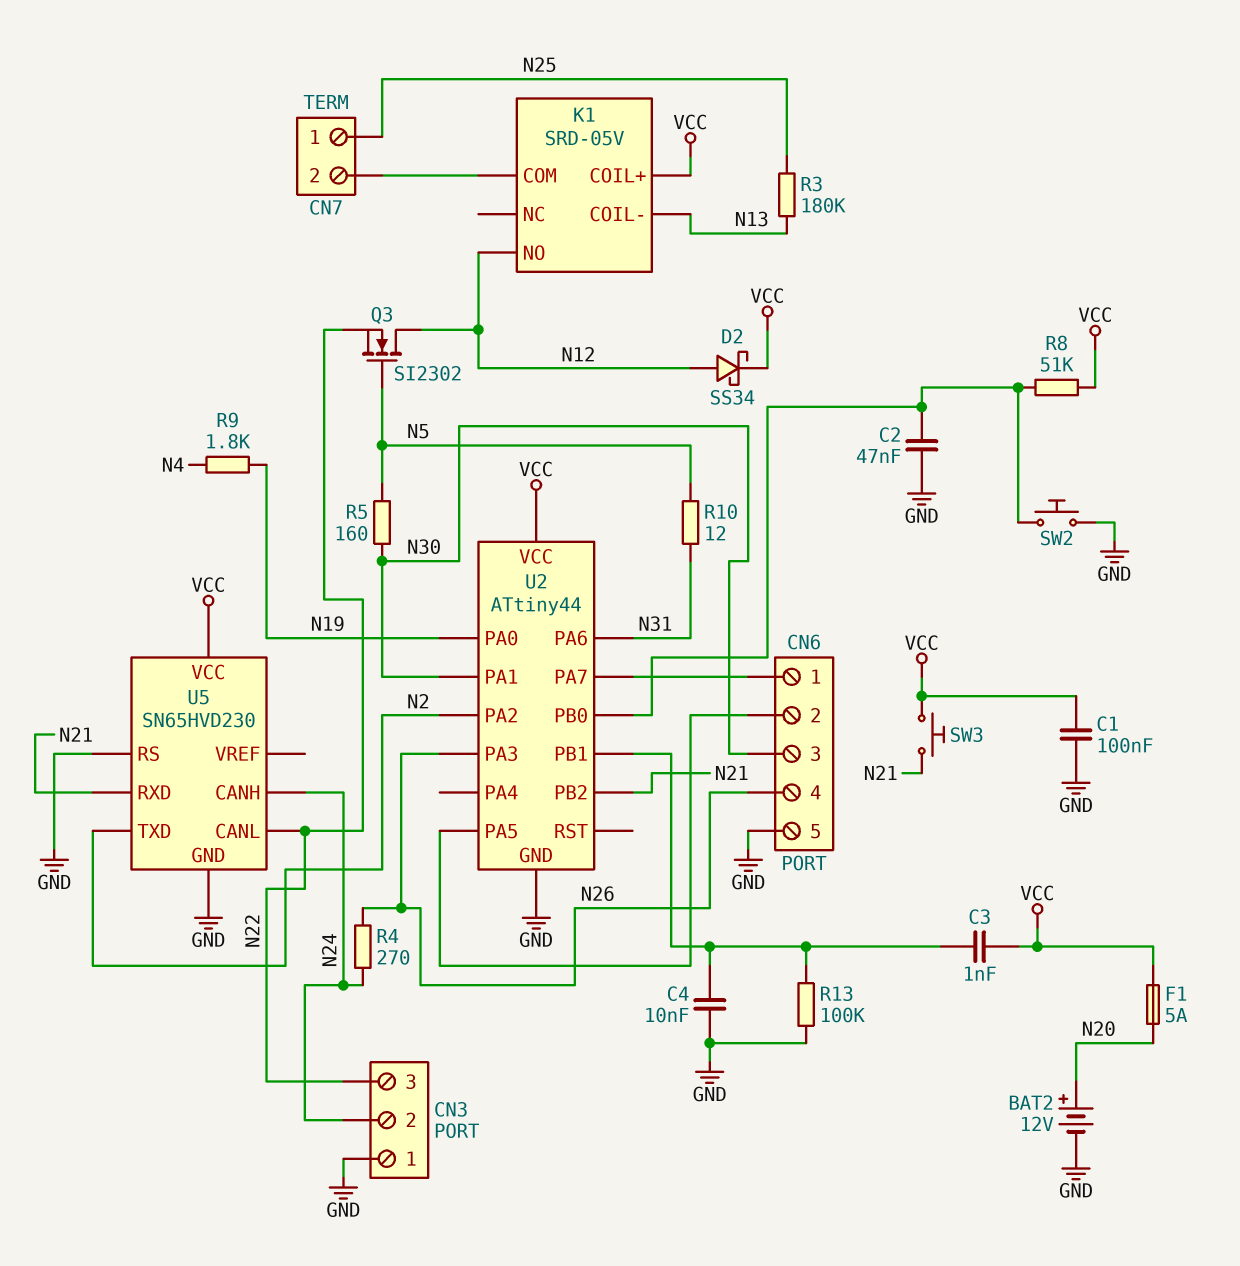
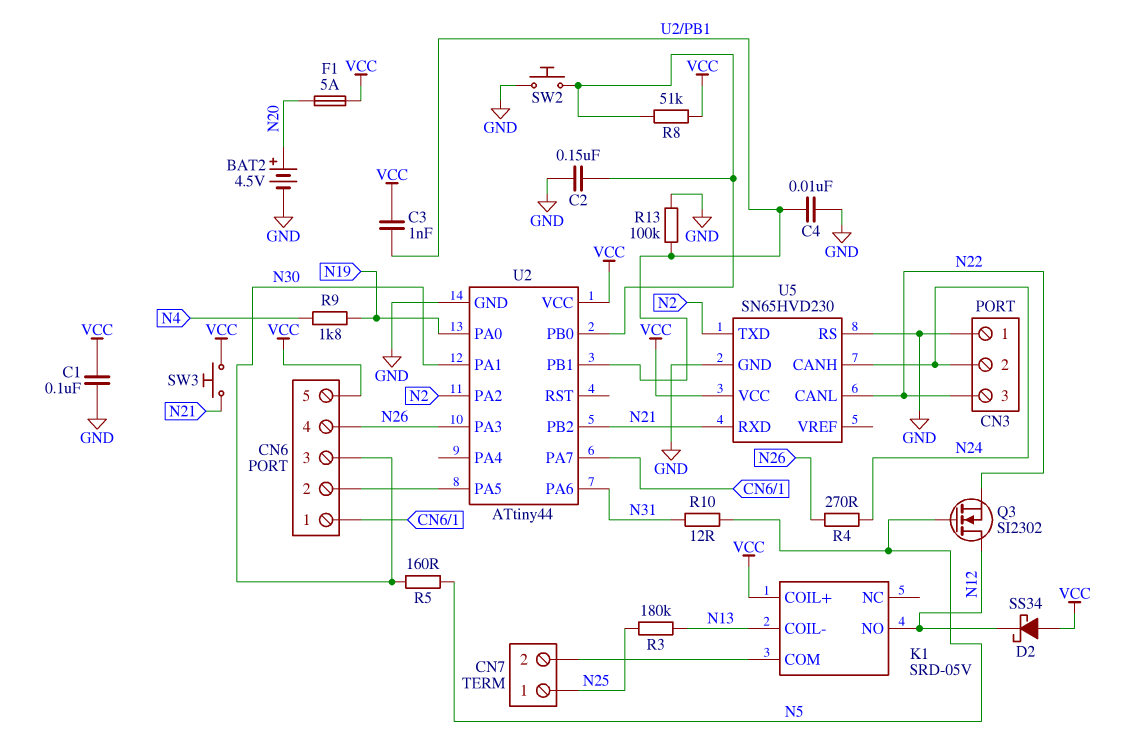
BAT2: 12V (plus N20, minus GND) -> 4.5V (plus N20, minus GND)
C2: 47nF (GND, U2/PB0) -> 150nF (GND, U2/PB0)
CN6 pin 5: GND -> VCC
D2: schottky SS34 (A N12, K VCC) -> schottky SS34 (A VCC, K N12)

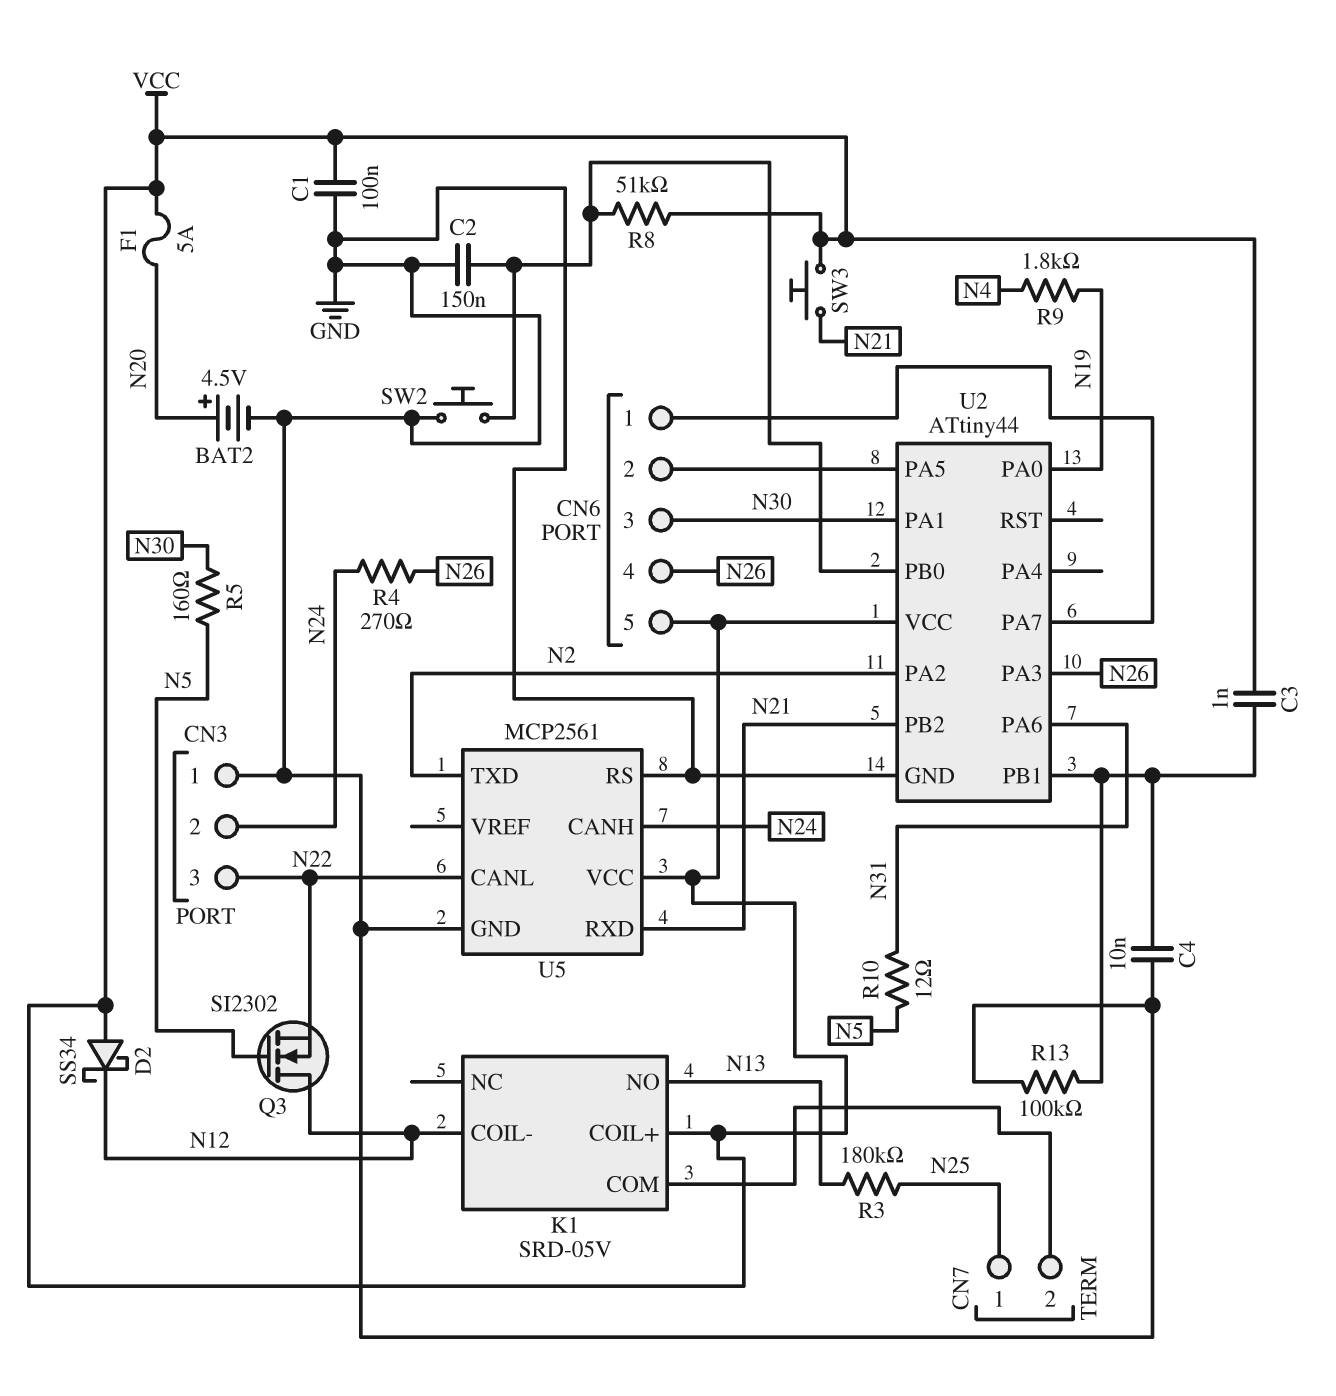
K1 pin COIL-: N13 -> N12
K1 pin NO: N12 -> N13
U5: SN65HVD230 -> MCP2561

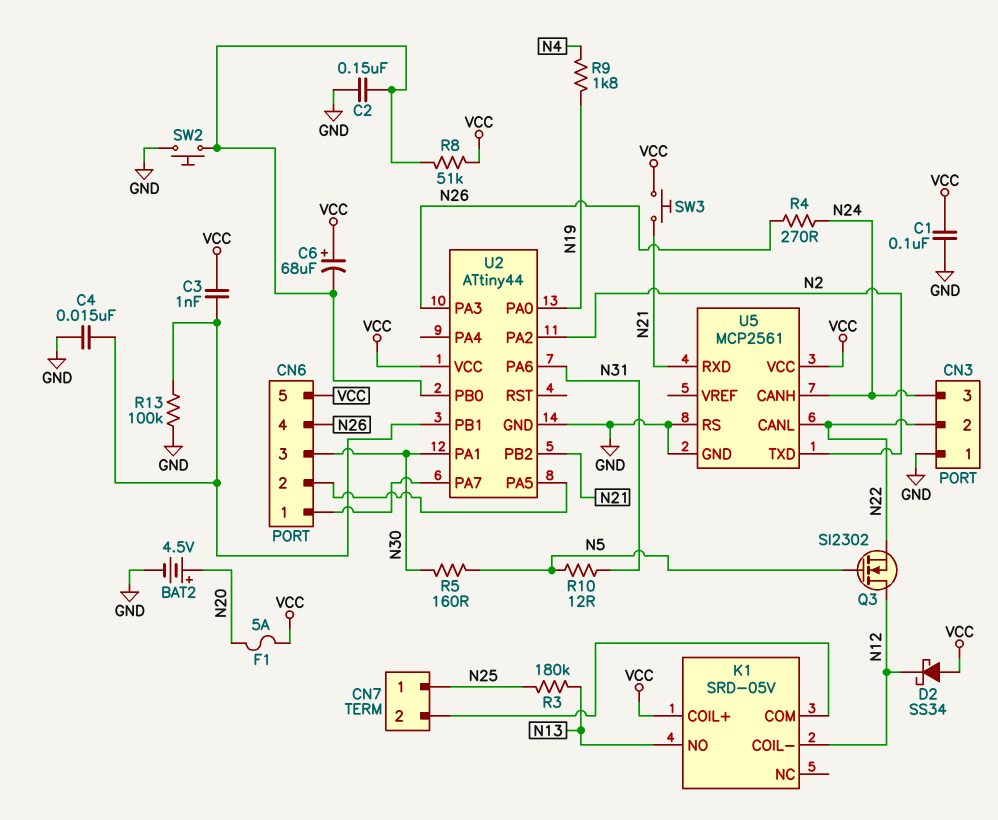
C4: 10nF (GND, U2/PB1) -> 15nF (GND, U2/PB1)
C6: none -> 68uF (plus VCC, minus U2/PB0)
CN3 pin 2: N24 -> N22
CN3 pin 3: N22 -> N24

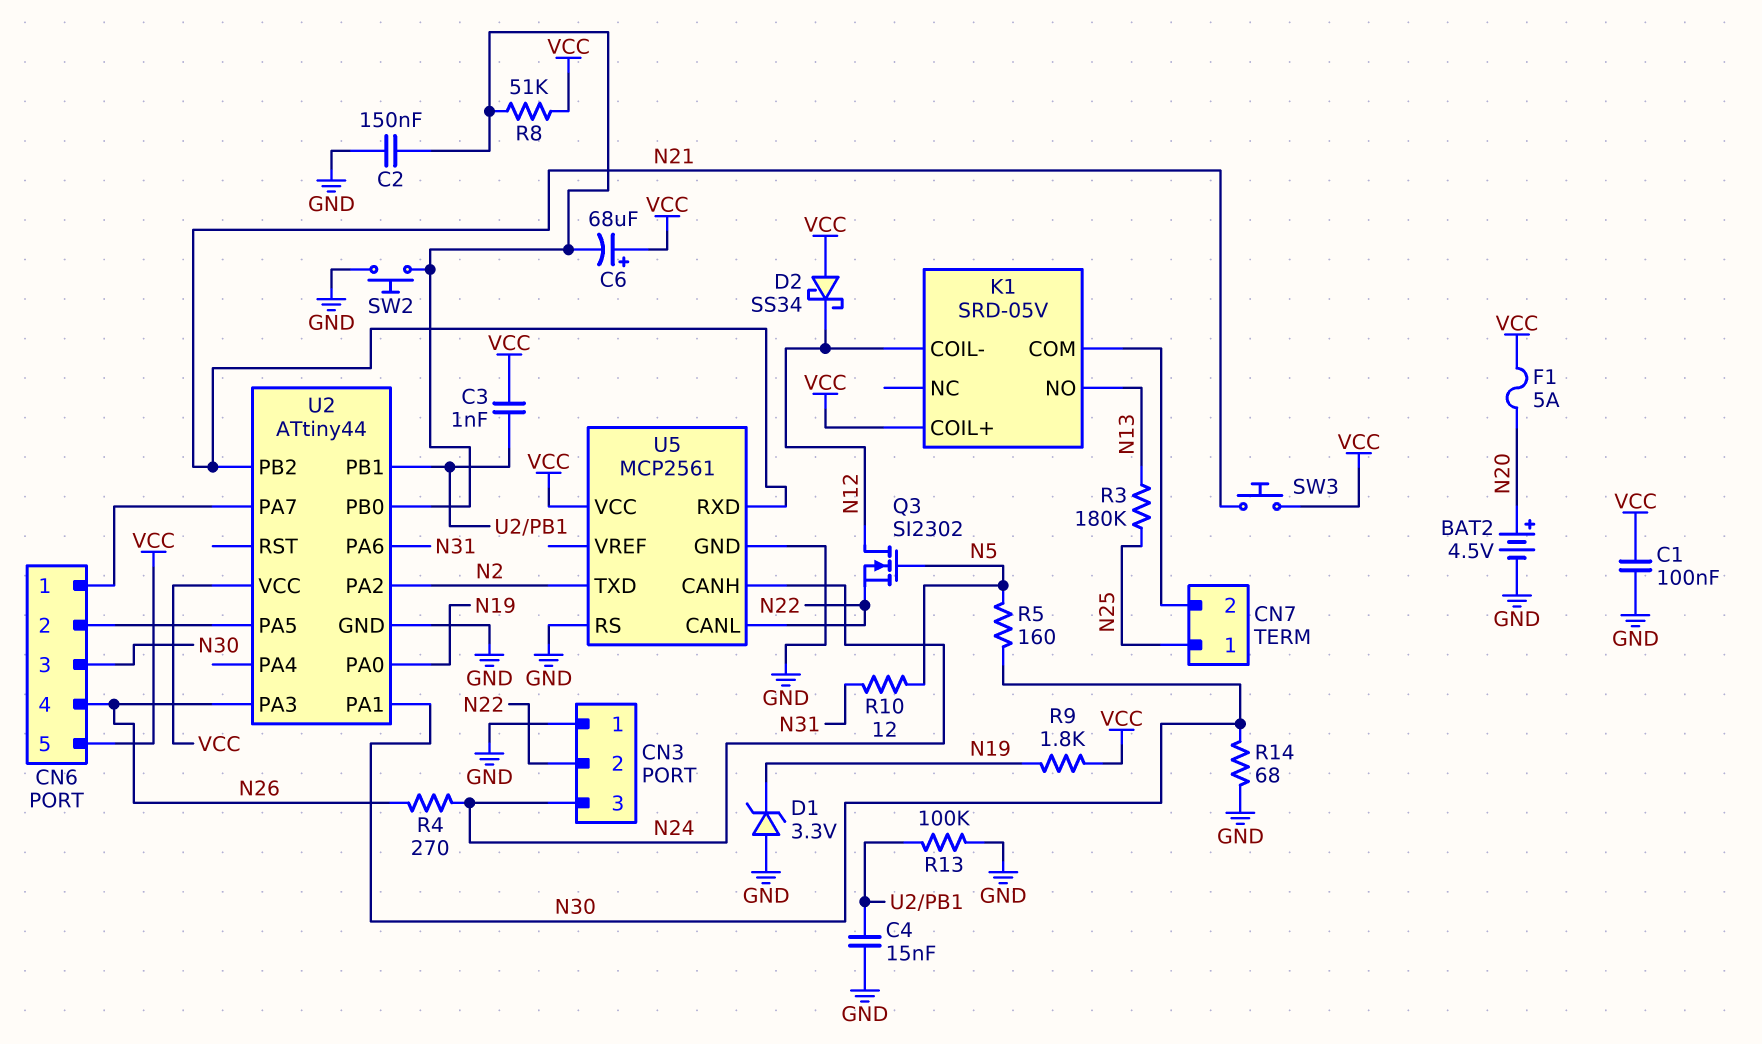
D1: none -> zener 3.3V (A GND, K N19)
R9: 1.8k (N4, N19) -> 1.8k (N19, VCC)
R14: none -> 68 (GND, N30)

